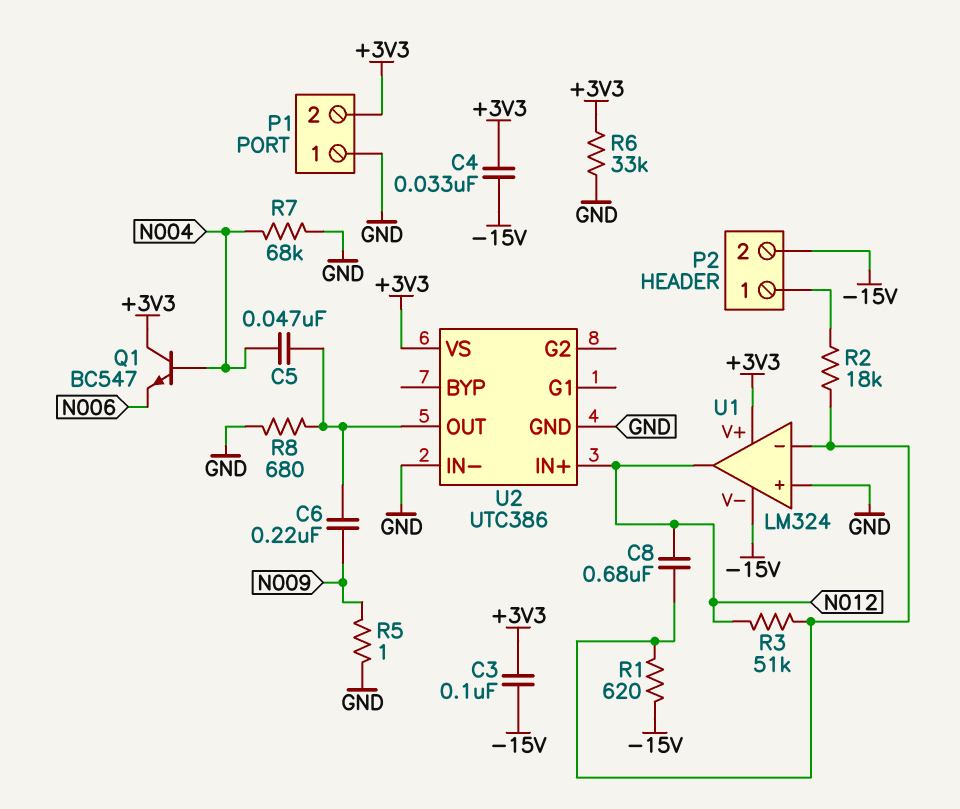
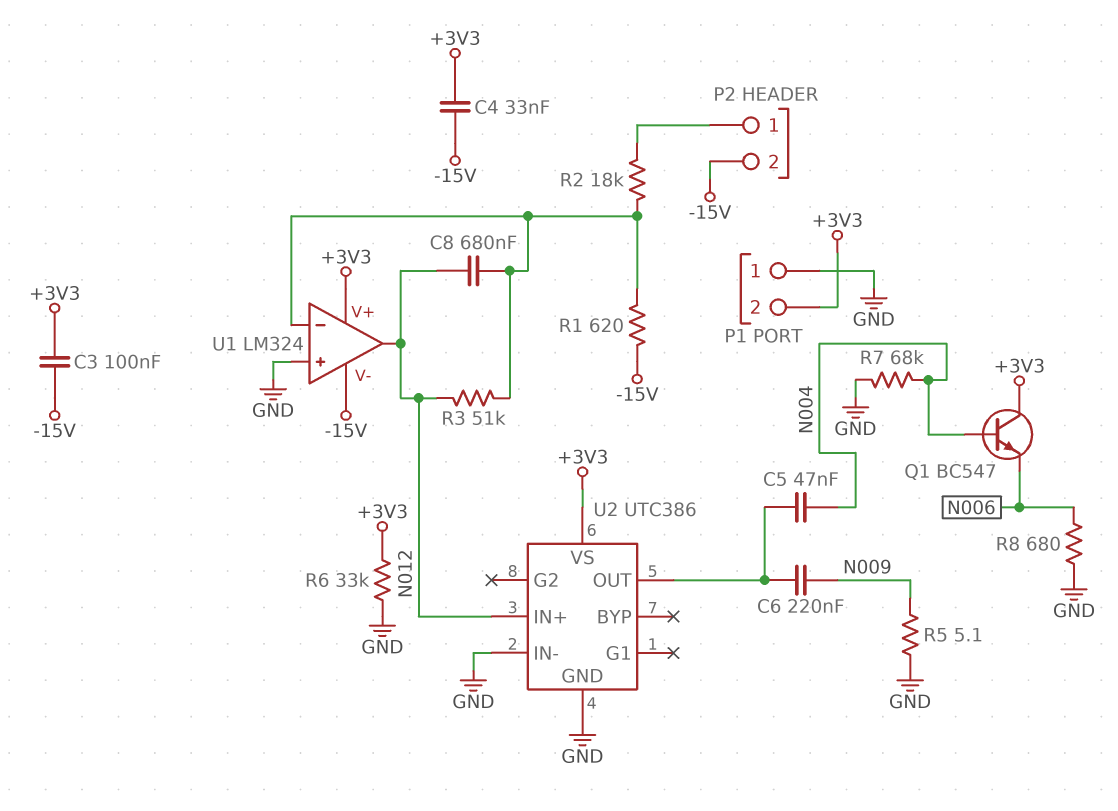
R5: 1 (GND, N009) -> 5.1 (GND, N009)
R8: 680 (GND, U2/OUT) -> 680 (GND, N006)

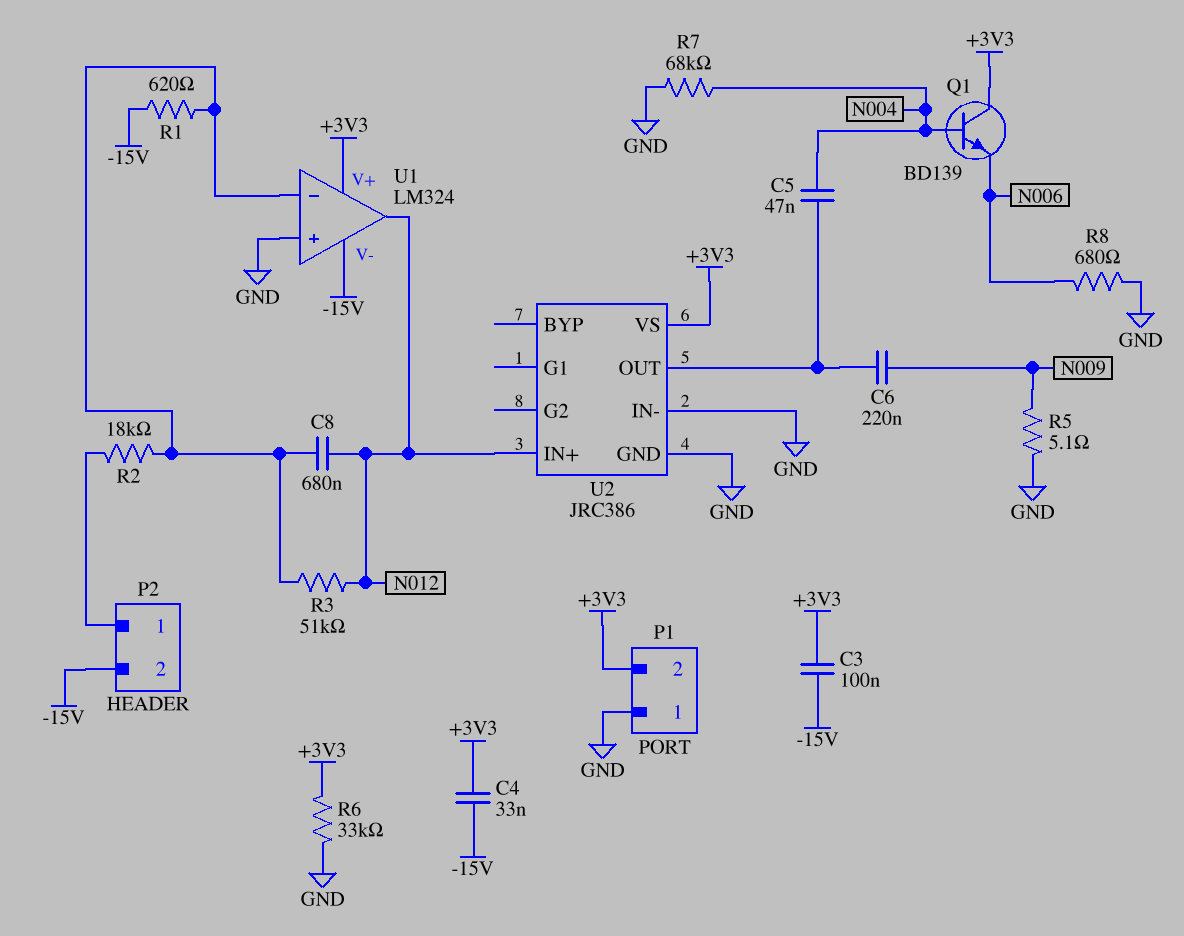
Q1: NPN BC547 (B N004, C +3V3, E N006) -> NPN BD139 (B N004, C +3V3, E N006)
U2: UTC386 -> JRC386

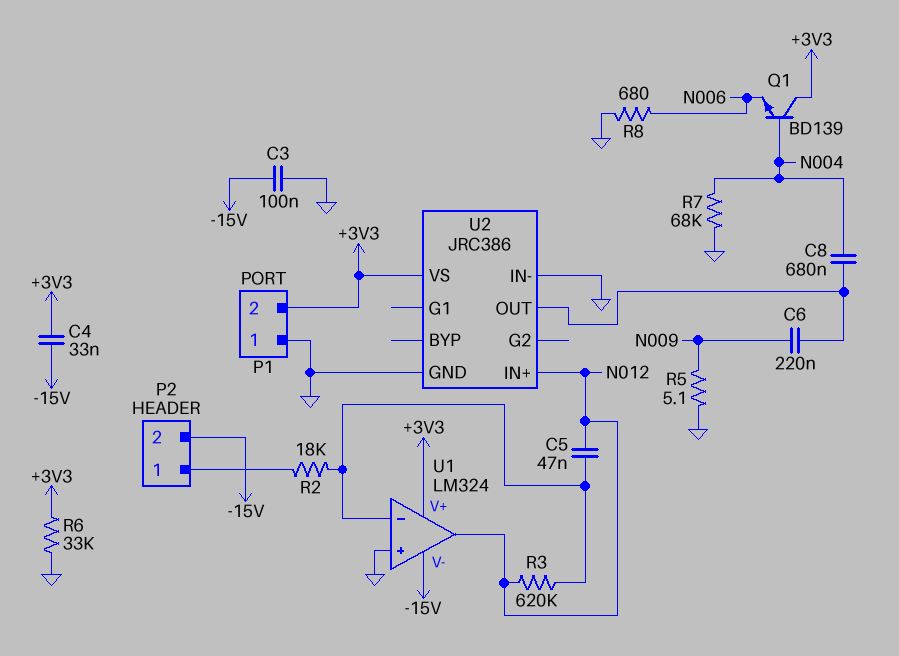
C3: 100nF (+3V3, -15V) -> 100nF (-15V, GND)
C5: 47nF (N004, U2/OUT) -> 47nF (N012, U1/in-)
C8: 680nF (N012, U1/in-) -> 680nF (N004, U2/OUT)
R1: 620 (-15V, U1/in-) -> none
R3: 51k (N012, U1/in-) -> 620k (N012, U1/in-)

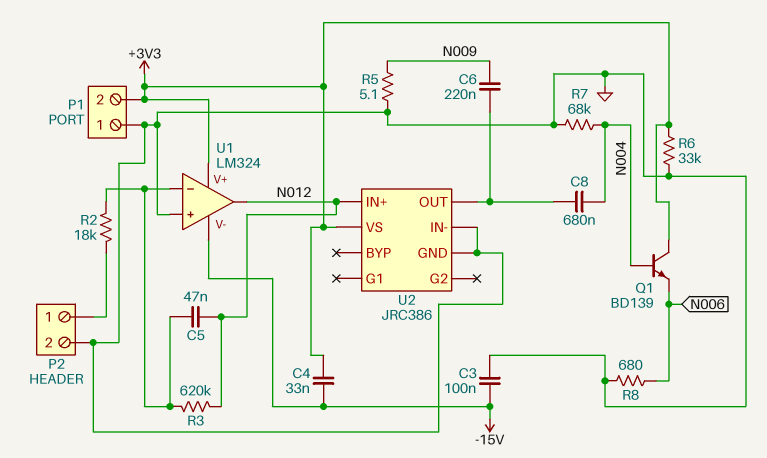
P2 pin 2: -15V -> GND

